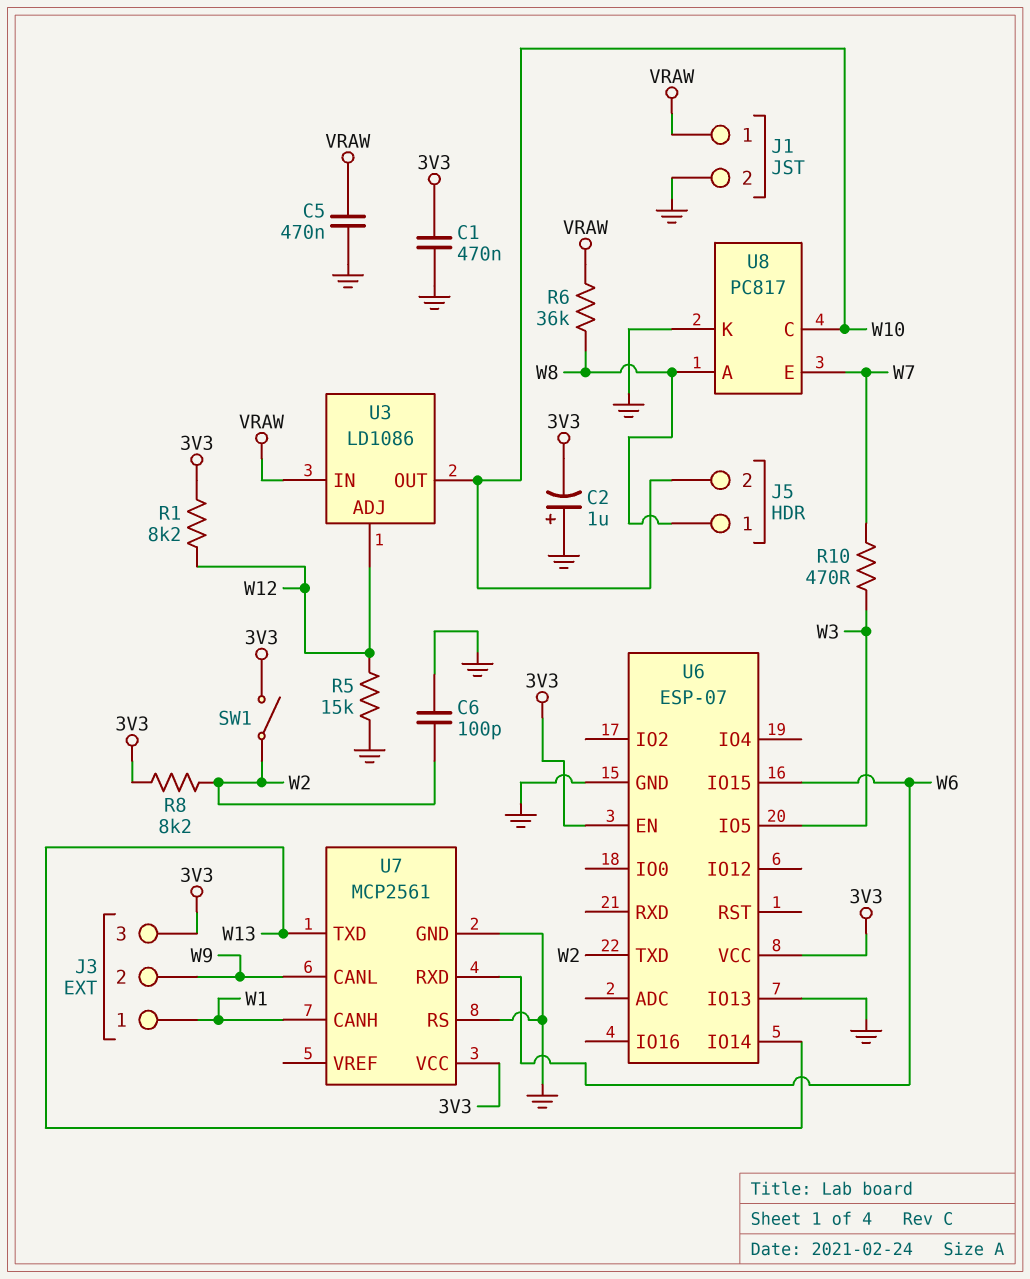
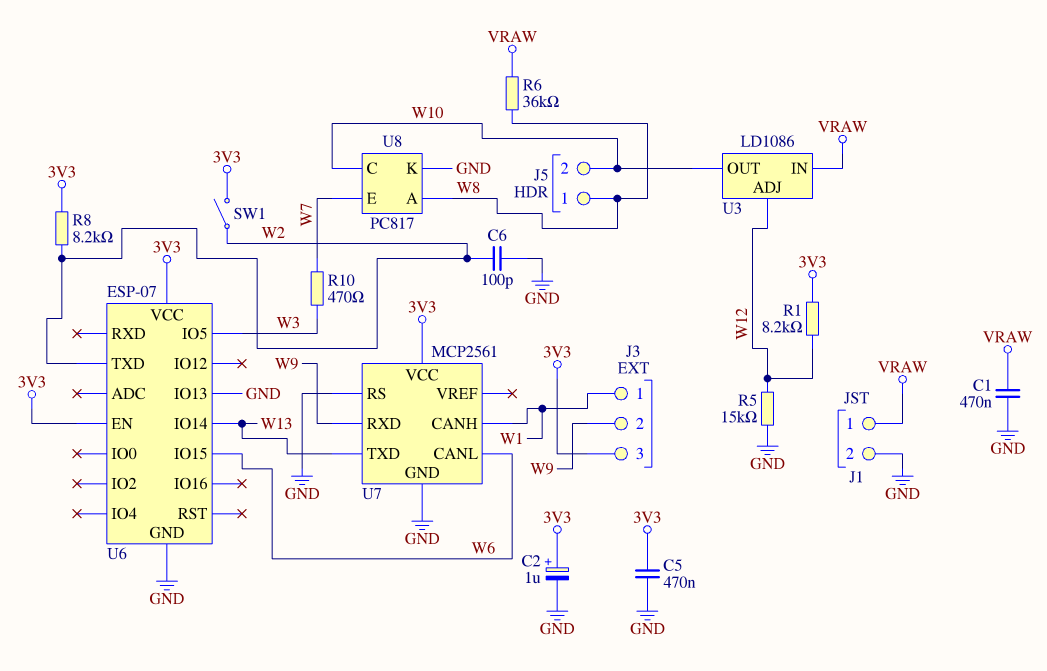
C1: 470nF (3V3, GND) -> 470nF (GND, VRAW)
C2: 1uF (plus GND, minus 3V3) -> 1uF (plus 3V3, minus GND)
C5: 470nF (GND, VRAW) -> 470nF (3V3, GND)
U7 pin CANL: W9 -> W6
U7 pin RXD: W6 -> W9

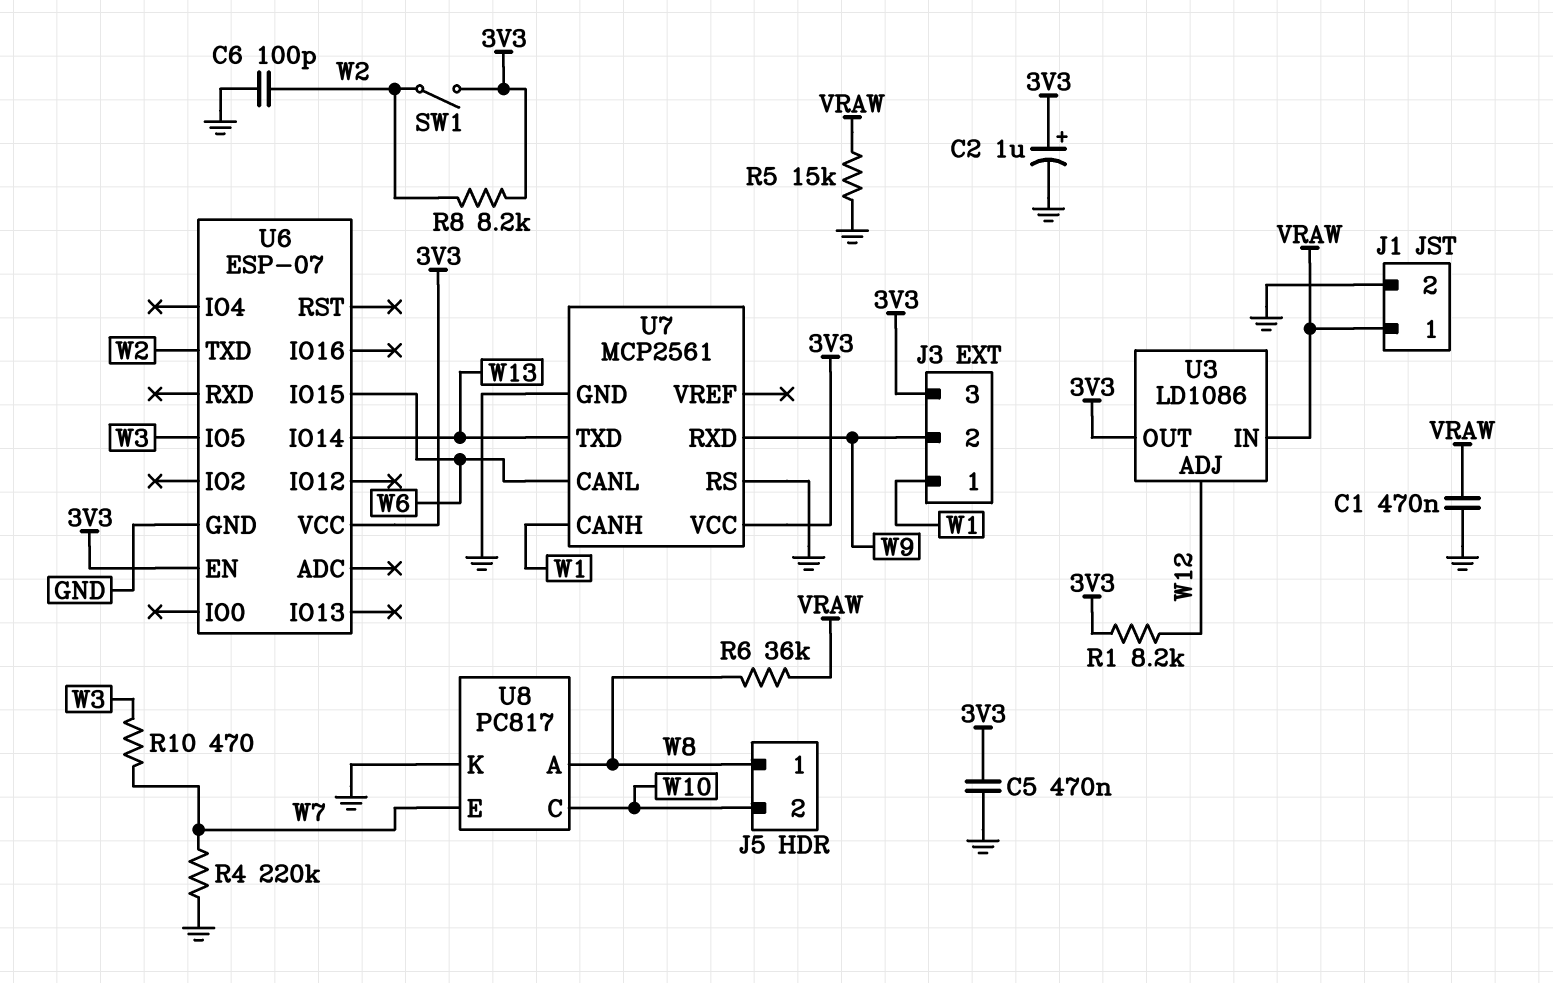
R4: none -> 220k (GND, W7)
R5: 15k (GND, W12) -> 15k (GND, VRAW)
U3 pin OUT: W10 -> 3V3
U6 pin IO13: GND -> none

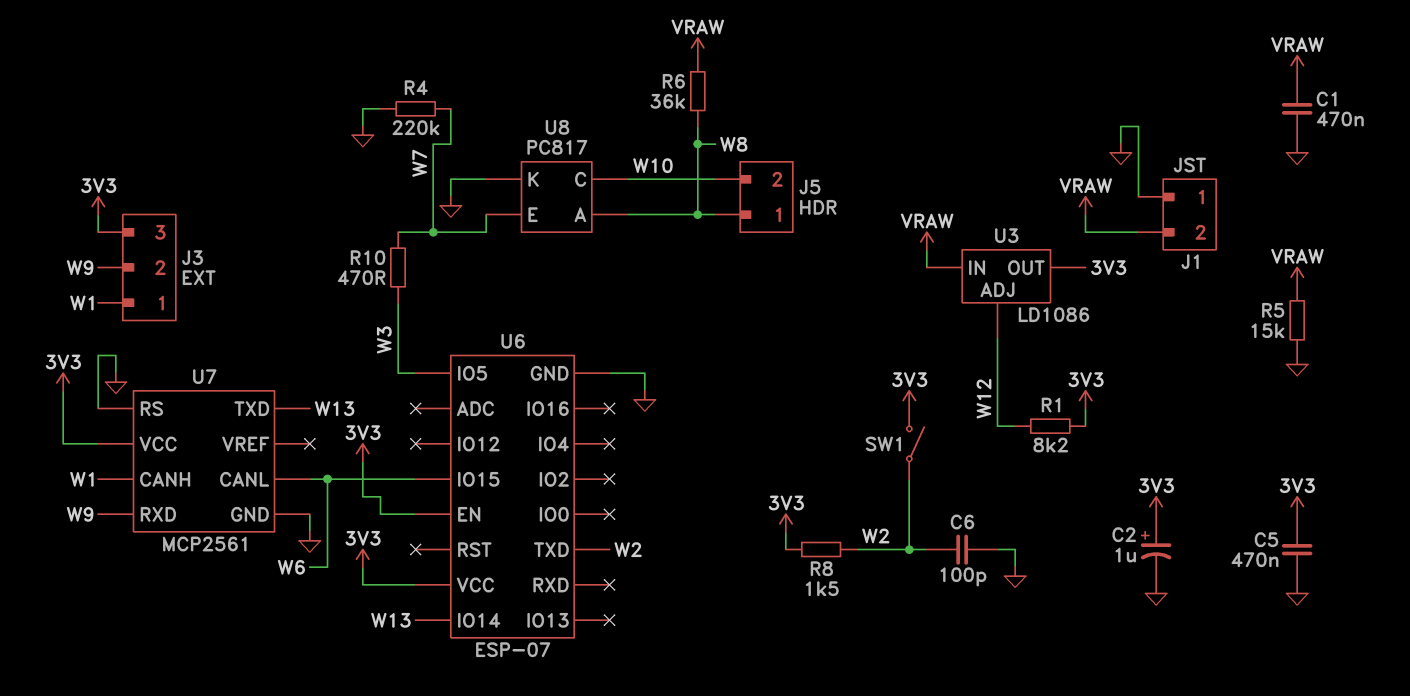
J1 pin 1: VRAW -> GND
J1 pin 2: GND -> VRAW
R8: 8.2k (3V3, W2) -> 1.5k (3V3, W2)

